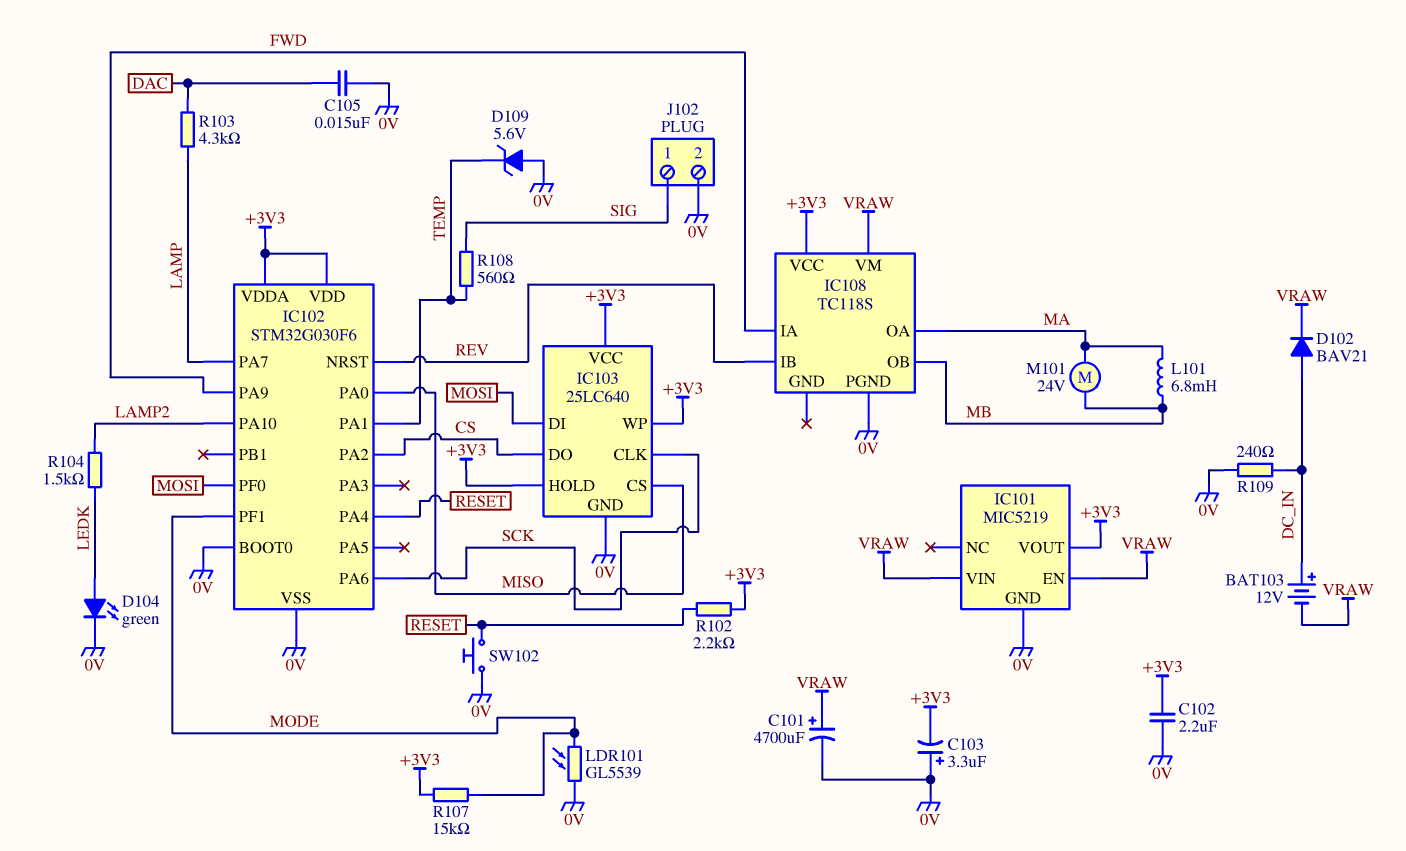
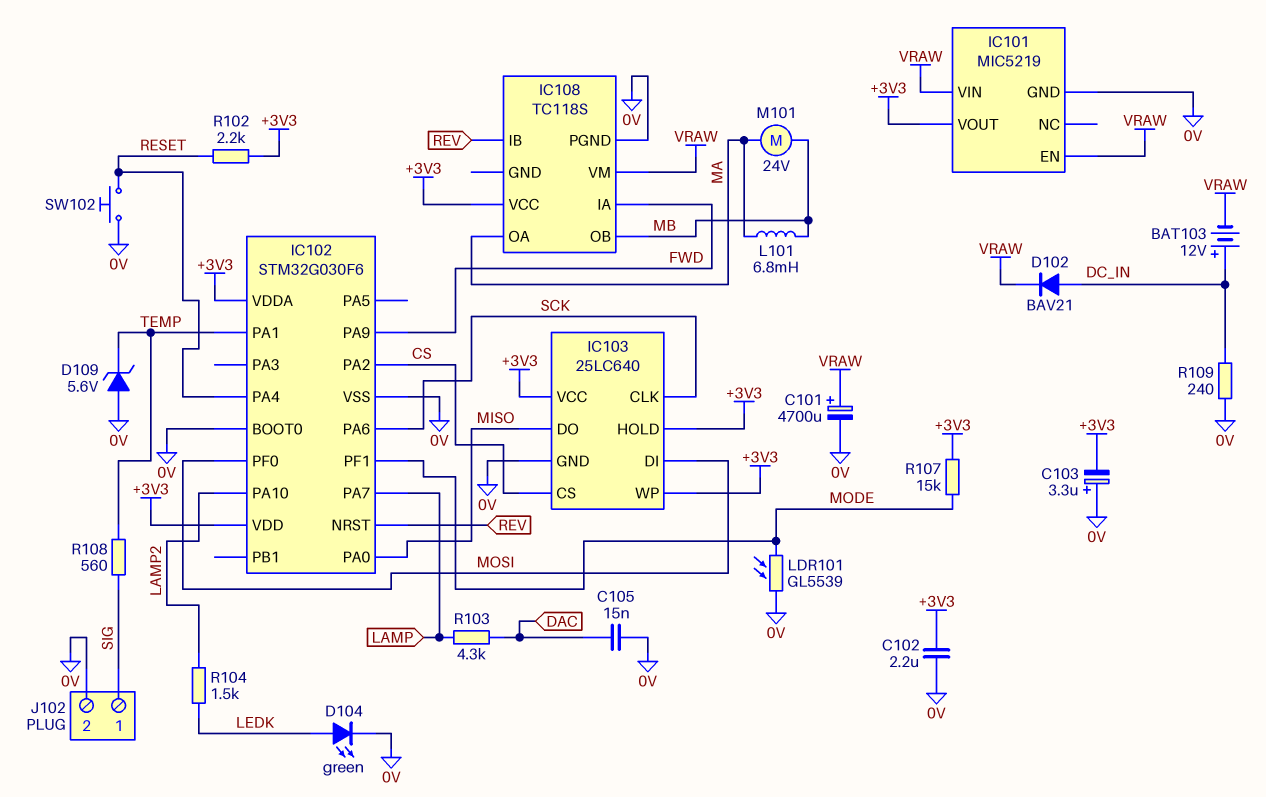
IC103 pin CS: MISO -> CS
IC103 pin DO: CS -> MISO

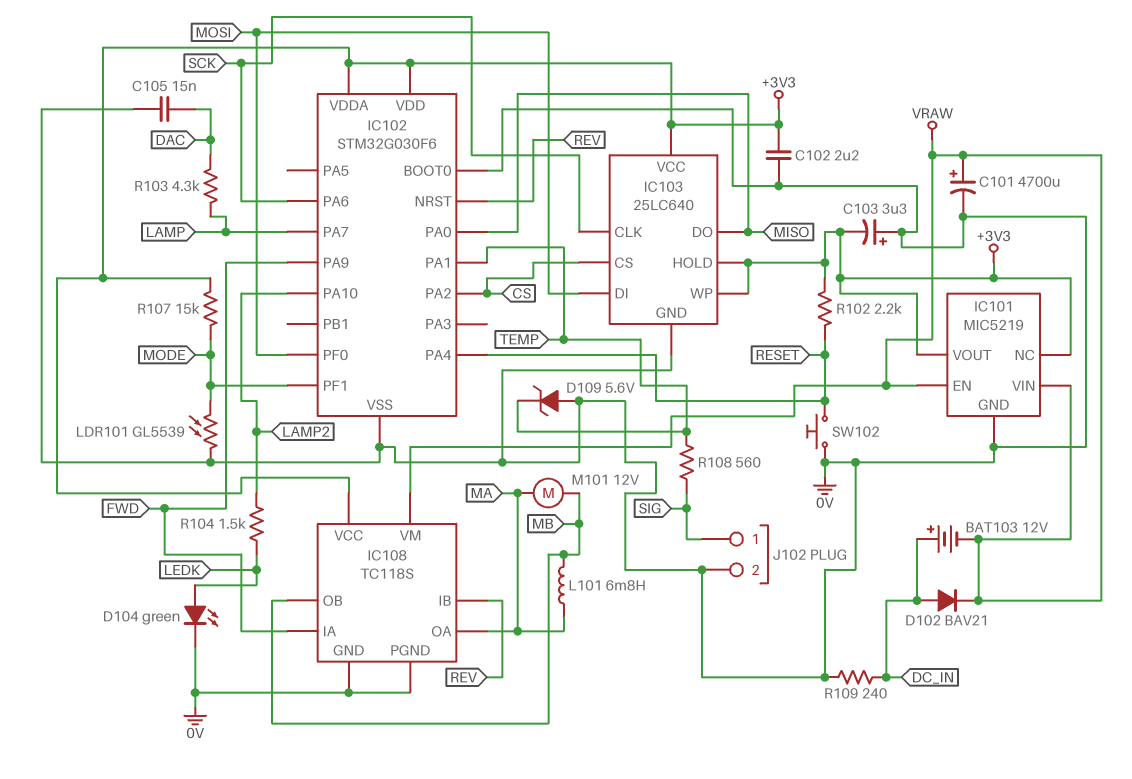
IC101 pin NC: none -> +3V3
IC108 pin GND: none -> 0V
M101: motor 24V (MA, MB) -> motor 12V (MA, MB)

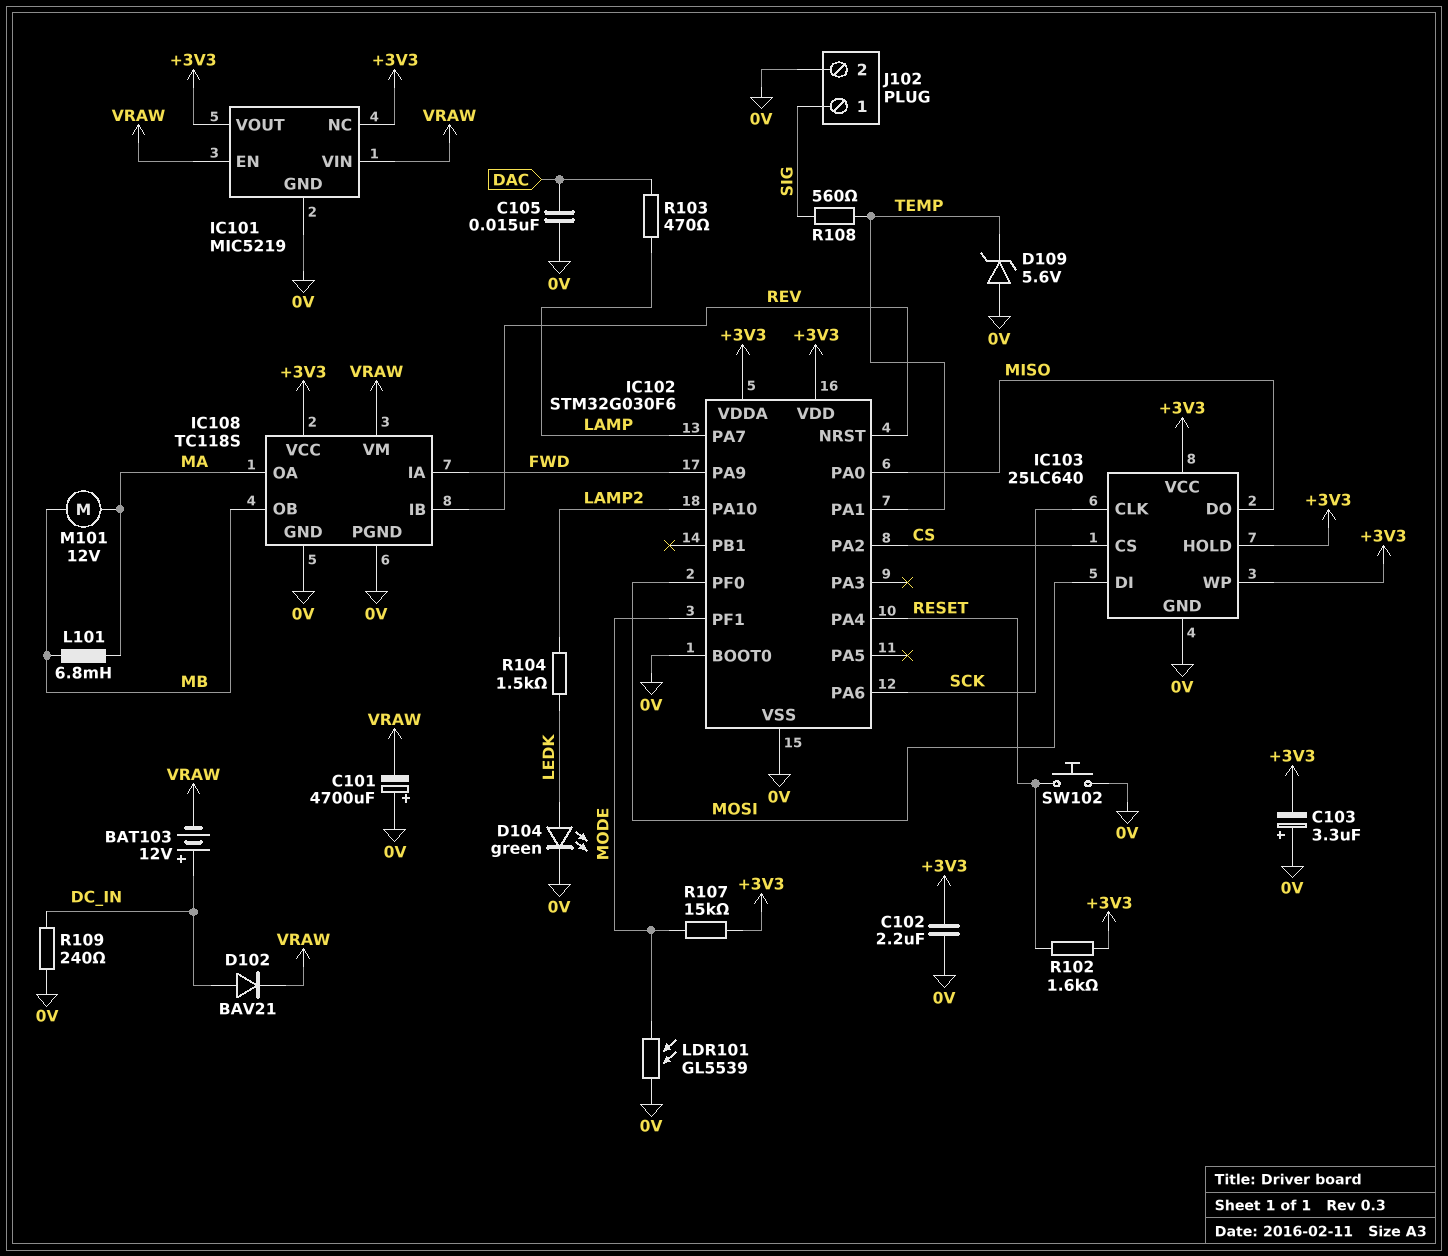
C101: 4700uF (plus VRAW, minus 0V) -> 4700uF (plus 0V, minus VRAW)
R102: 2.2k (+3V3, RESET) -> 1.6k (+3V3, RESET)
R103: 4.3k (DAC, LAMP) -> 470 (DAC, LAMP)

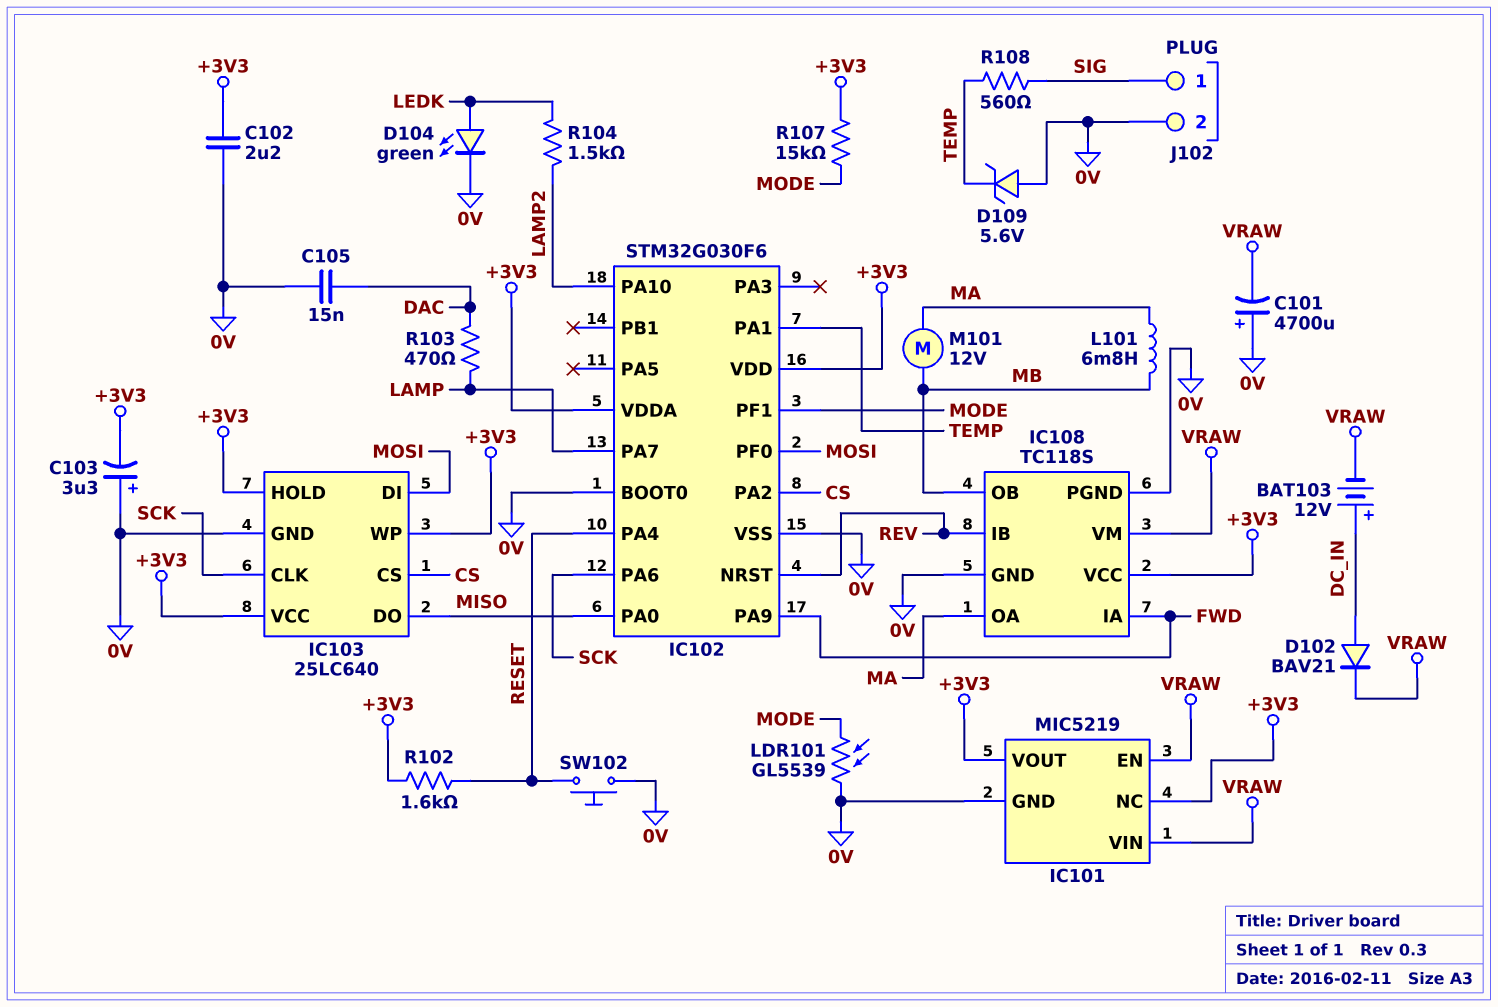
R109: 240 (0V, DC_IN) -> none

